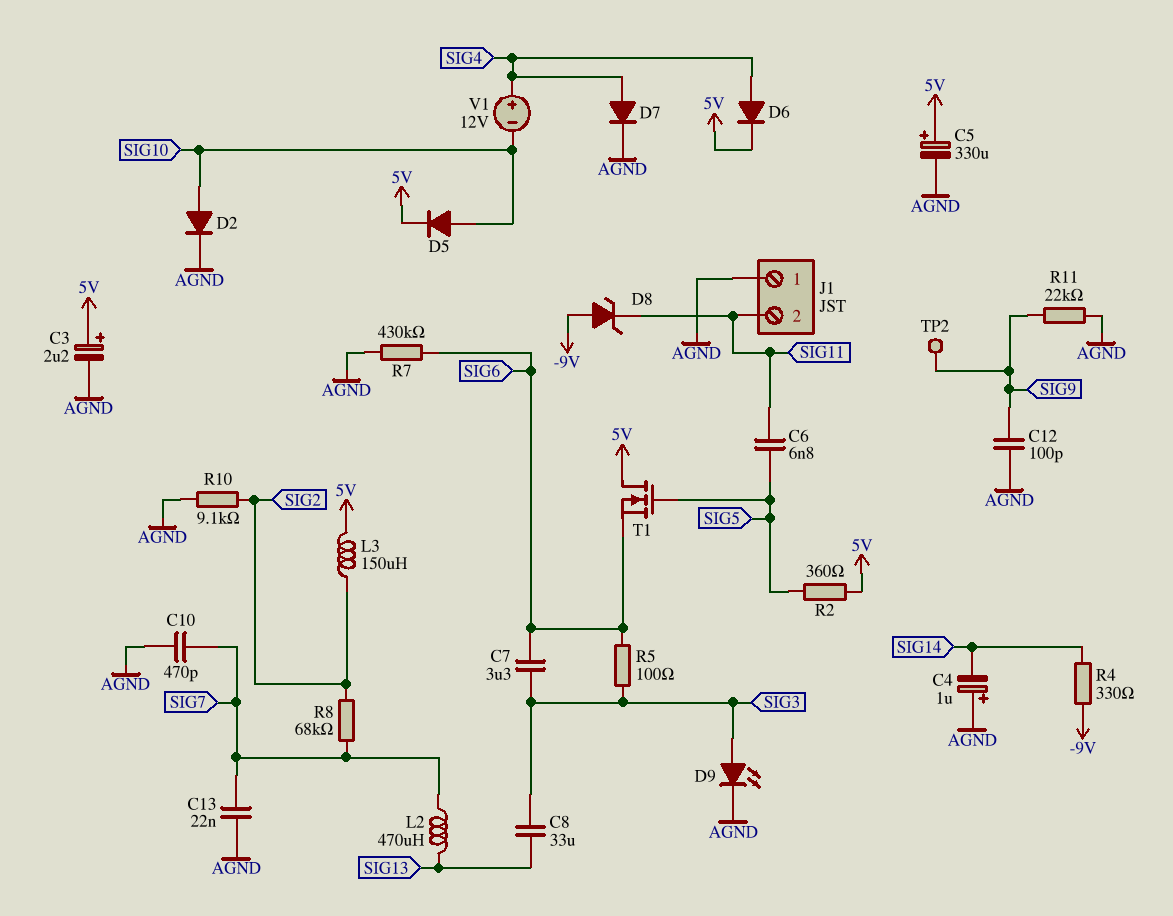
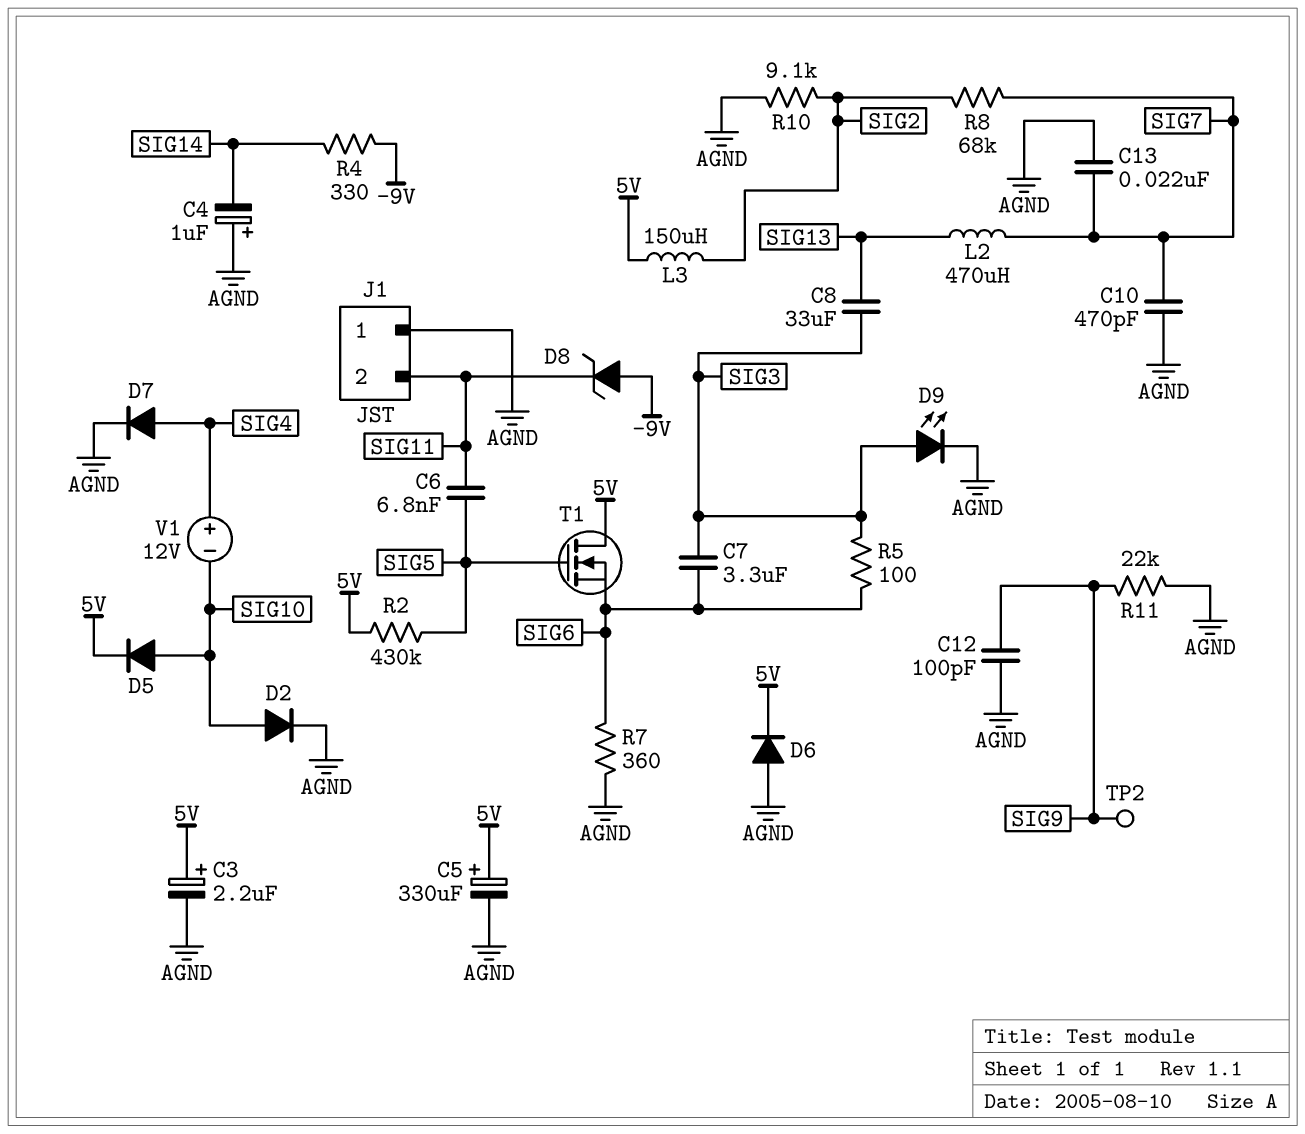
D6: diode (A SIG4, K 5V) -> diode (A AGND, K 5V)
R2: 360 (5V, SIG5) -> 430k (5V, SIG5)
R7: 430k (AGND, SIG6) -> 360 (AGND, SIG6)

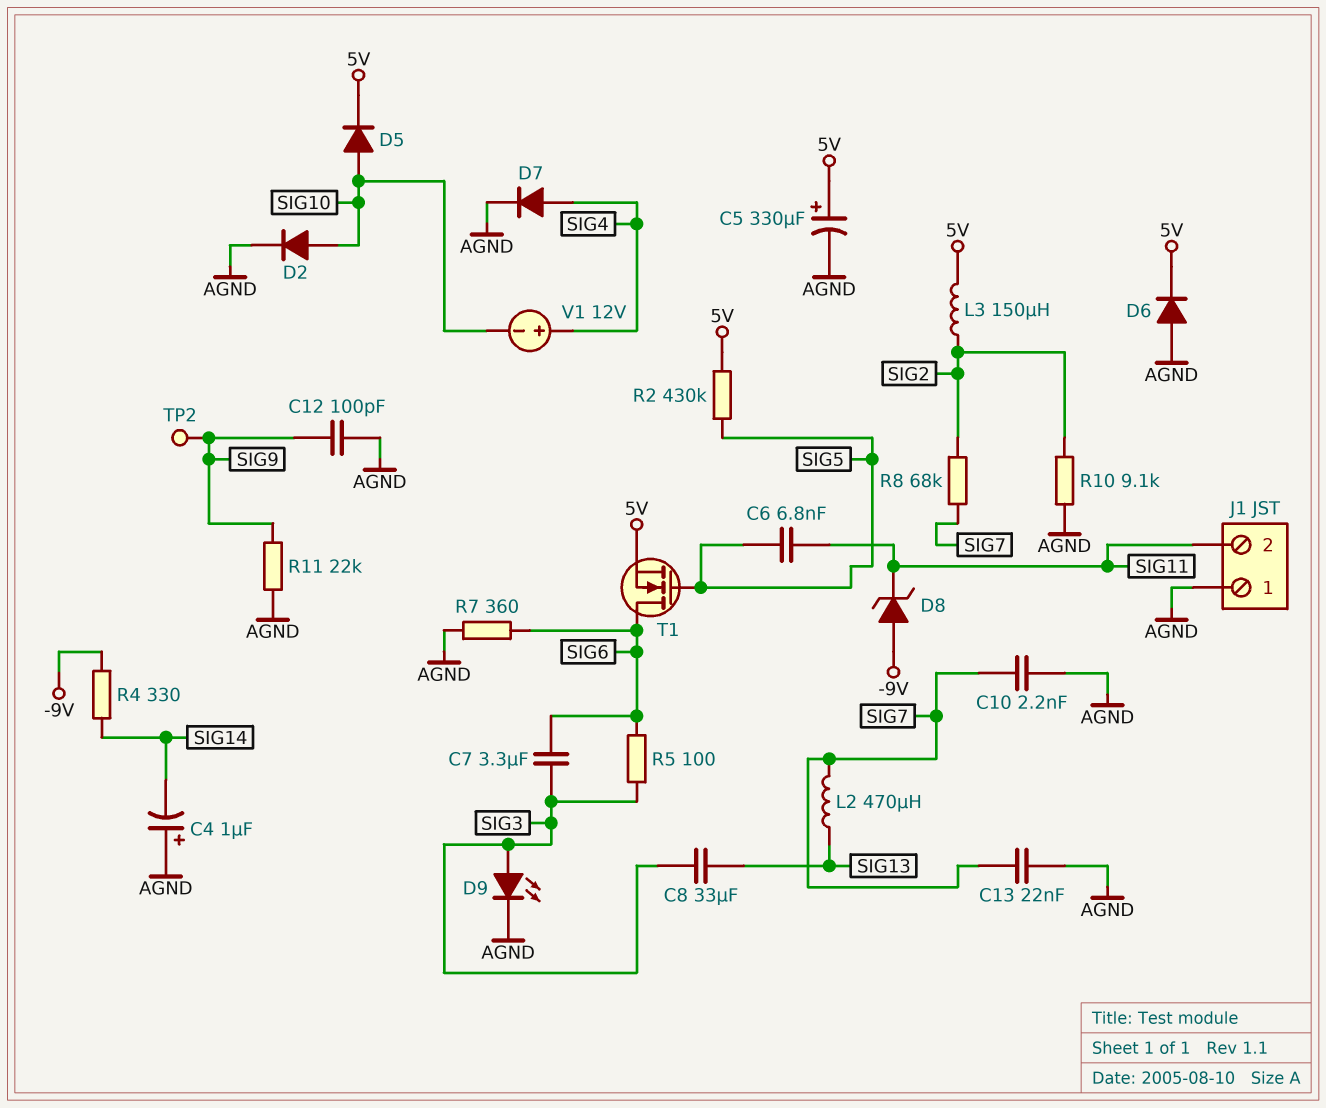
C3: 2.2uF (plus 5V, minus AGND) -> none
C10: 470pF (AGND, SIG7) -> 2.2nF (AGND, SIG7)
T1: NMOS (G SIG5, D 5V, S SIG6) -> NMOS (G SIG5, D SIG6, S 5V)

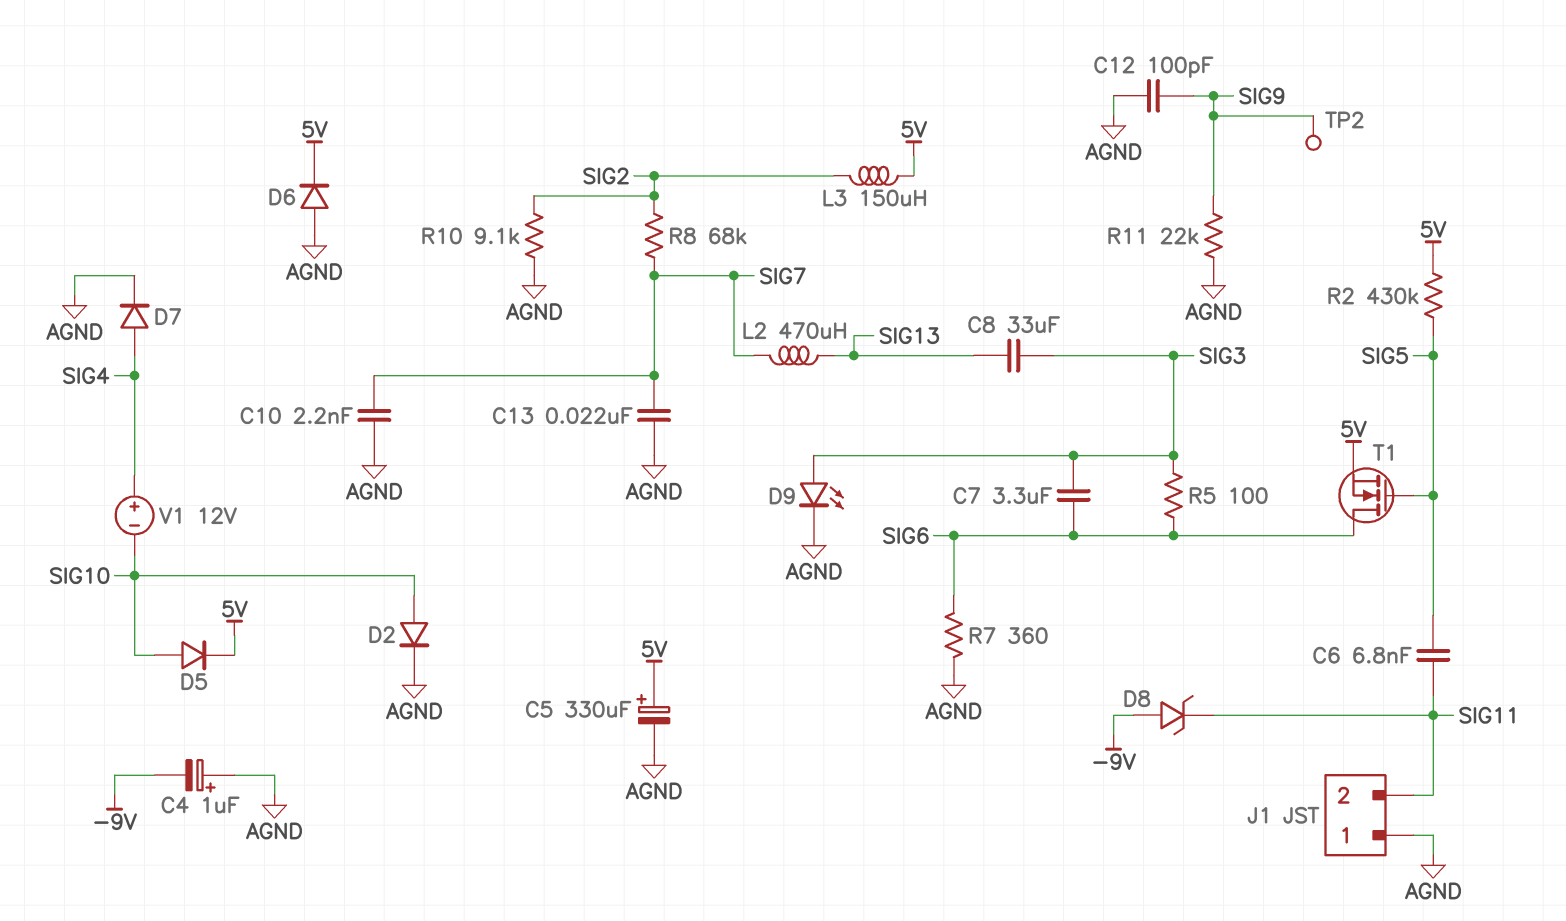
C4: 1uF (plus AGND, minus SIG14) -> 1uF (plus AGND, minus -9V)
R4: 330 (-9V, SIG14) -> none

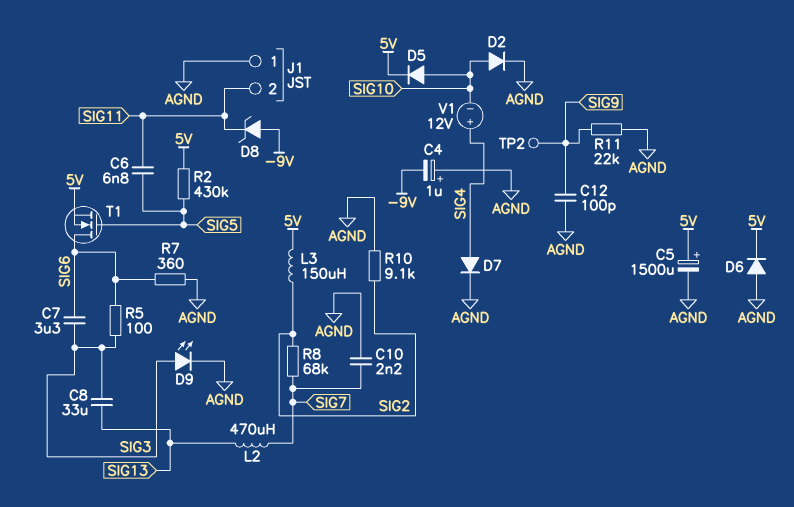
C5: 330uF (plus 5V, minus AGND) -> 1500uF (plus 5V, minus AGND)
C13: 22nF (AGND, SIG7) -> none

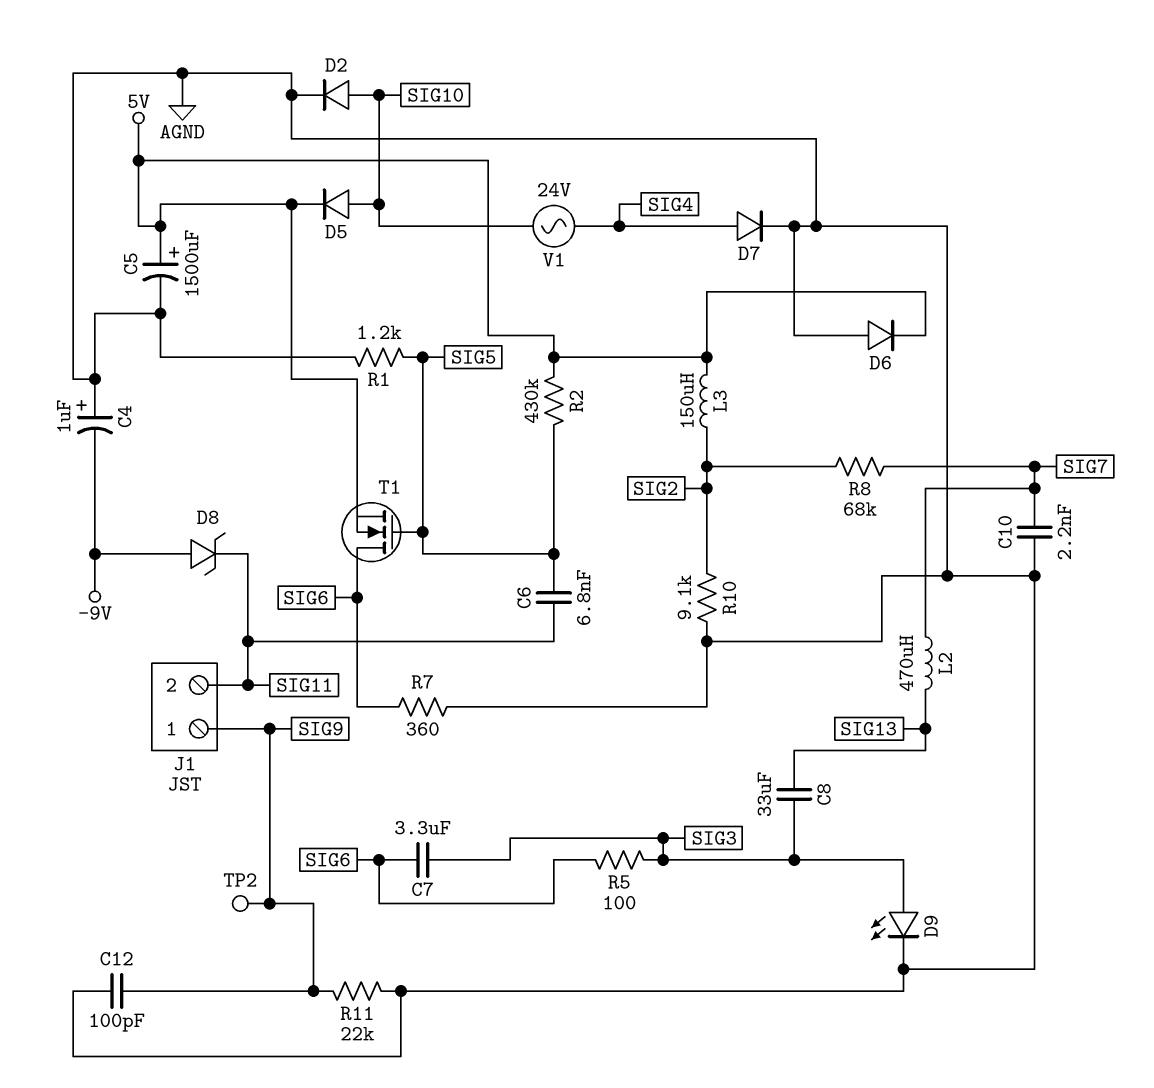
J1 pin 1: AGND -> SIG9
R1: none -> 1.2k (AGND, SIG5)
V1: 12V (plus SIG4, minus SIG10) -> AC 24V (SIG4, SIG10)

